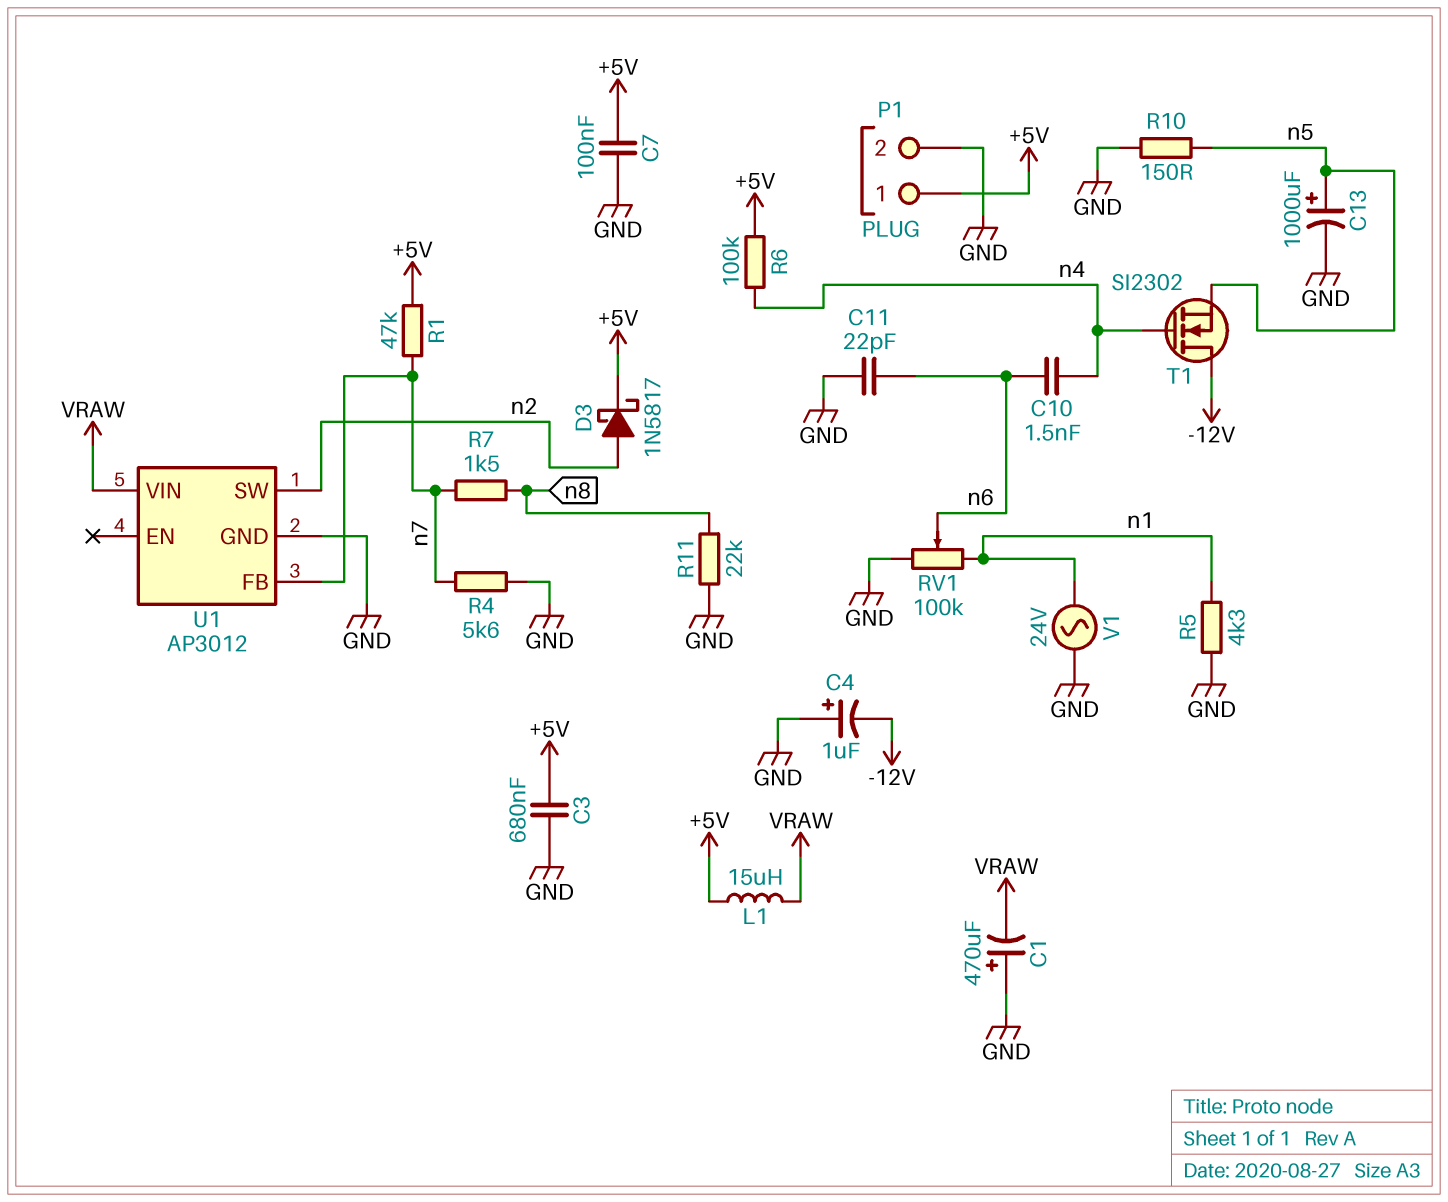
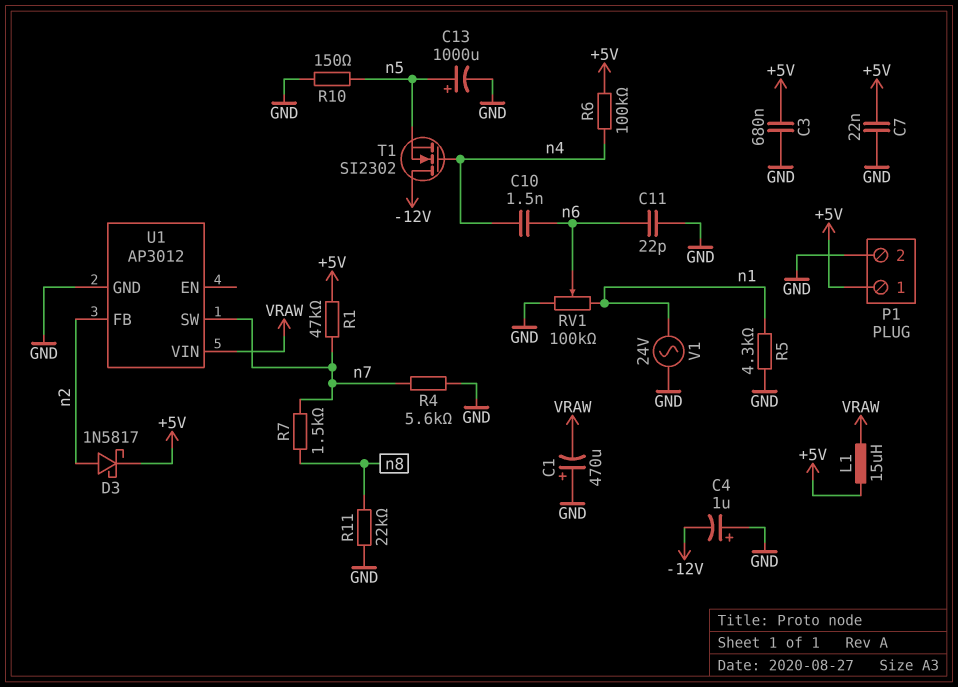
C7: 100nF (+5V, GND) -> 22nF (+5V, GND)
U1 pin FB: n7 -> n2
U1 pin SW: n2 -> n7

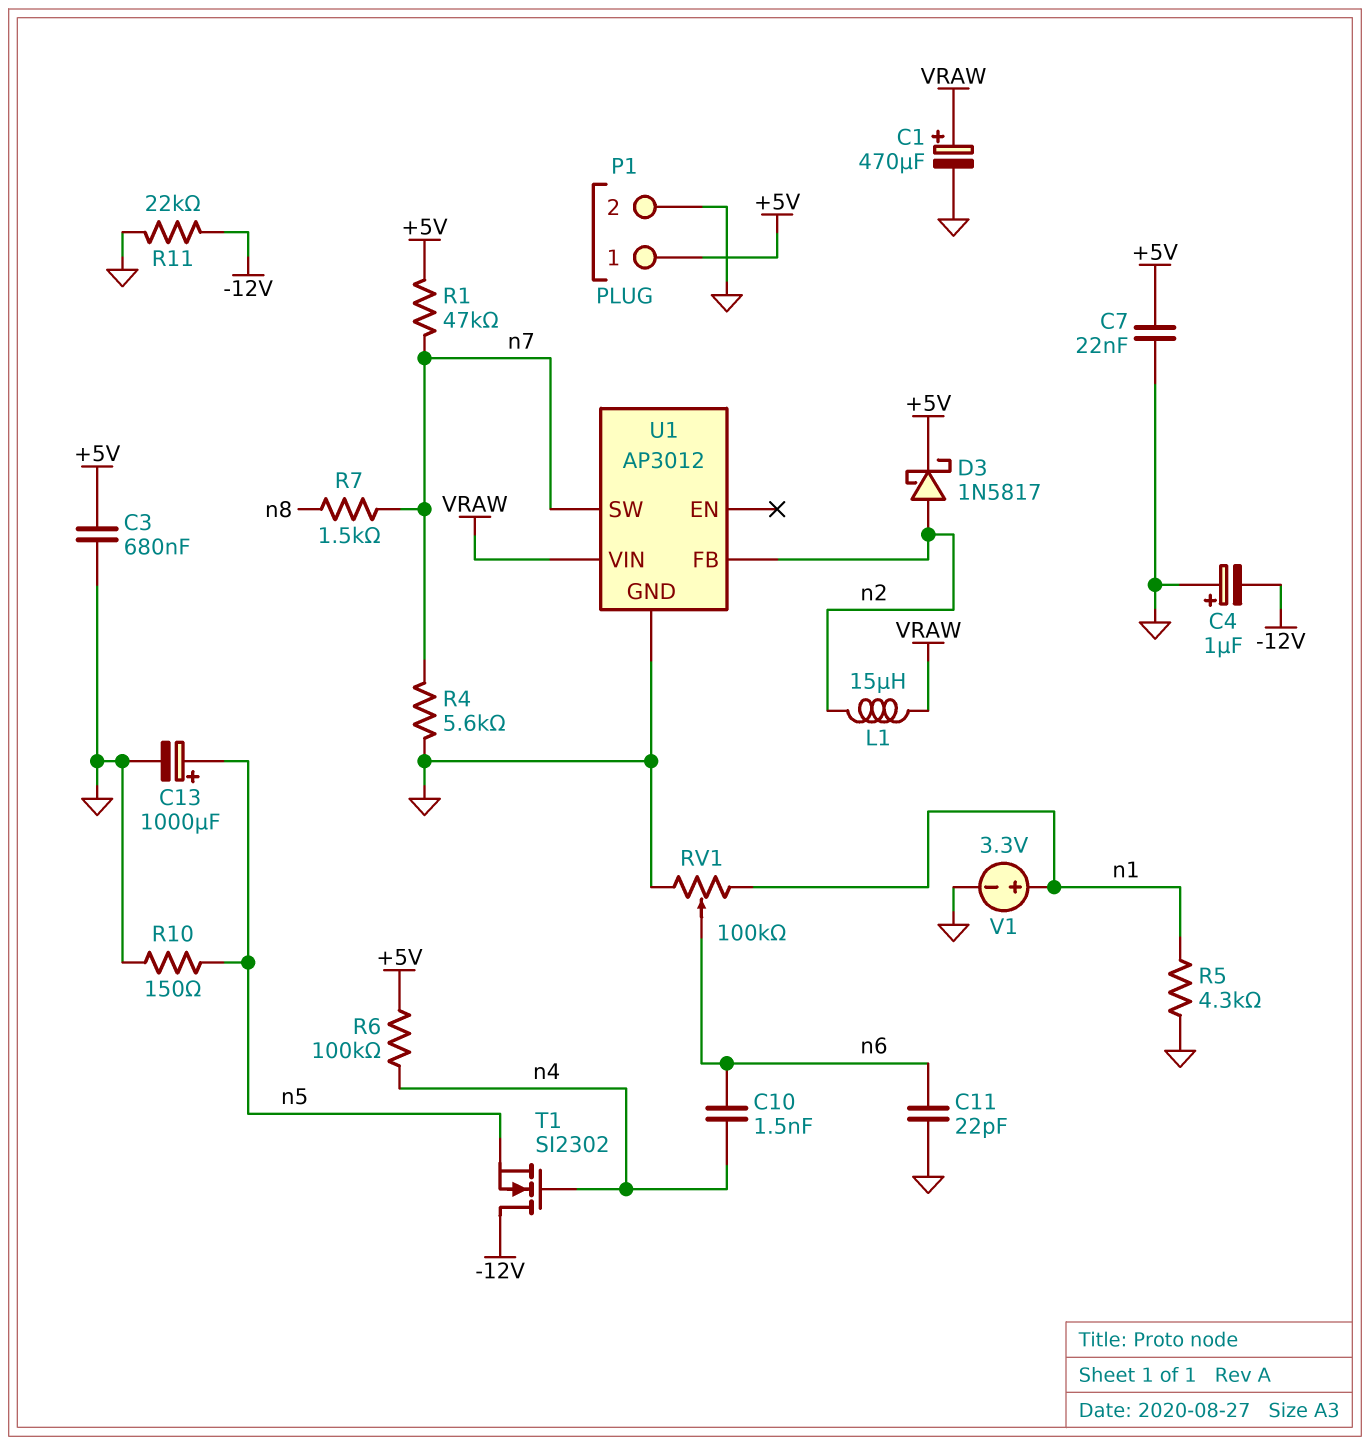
C1: 470uF (plus GND, minus VRAW) -> 470uF (plus VRAW, minus GND)
L1: 15uH (+5V, VRAW) -> 15uH (VRAW, n2)
R11: 22k (GND, n8) -> 22k (-12V, GND)
V1: AC 24V (GND, n1) -> 3.3V (plus n1, minus GND)

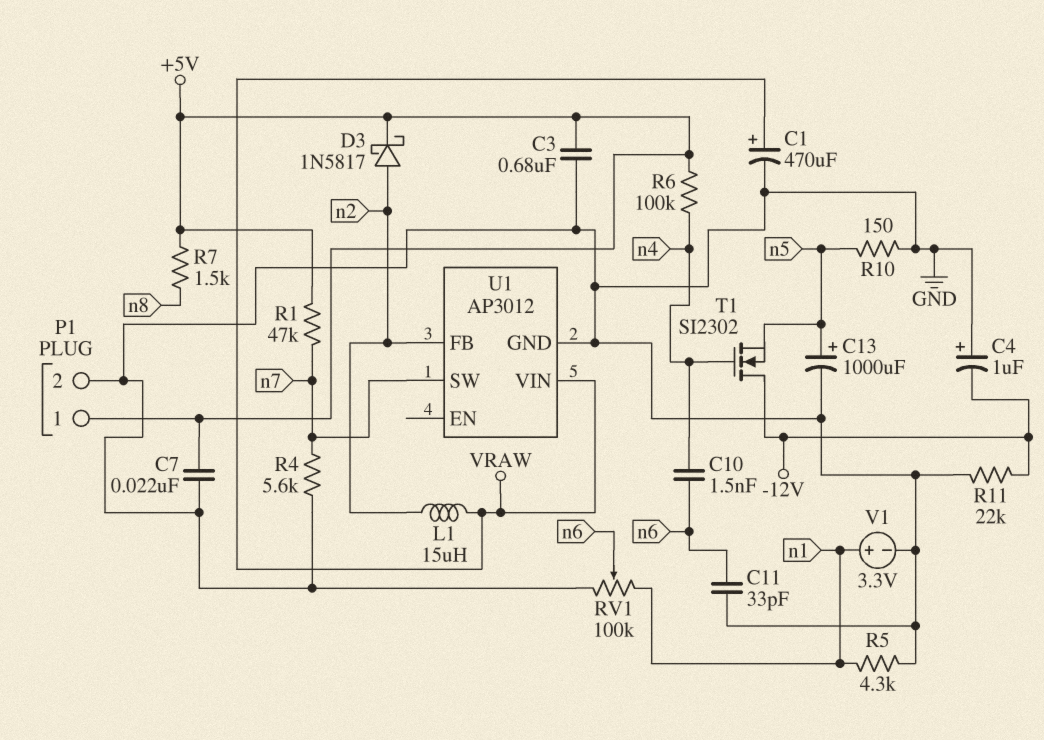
C11: 22pF (GND, n6) -> 33pF (GND, n6)
R7: 1.5k (n7, n8) -> 1.5k (+5V, n8)

